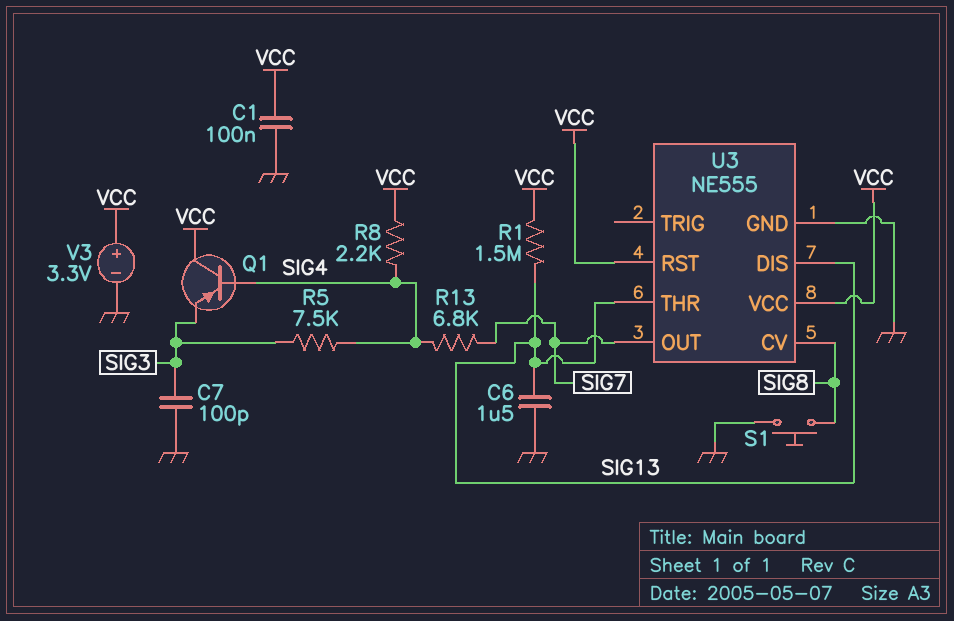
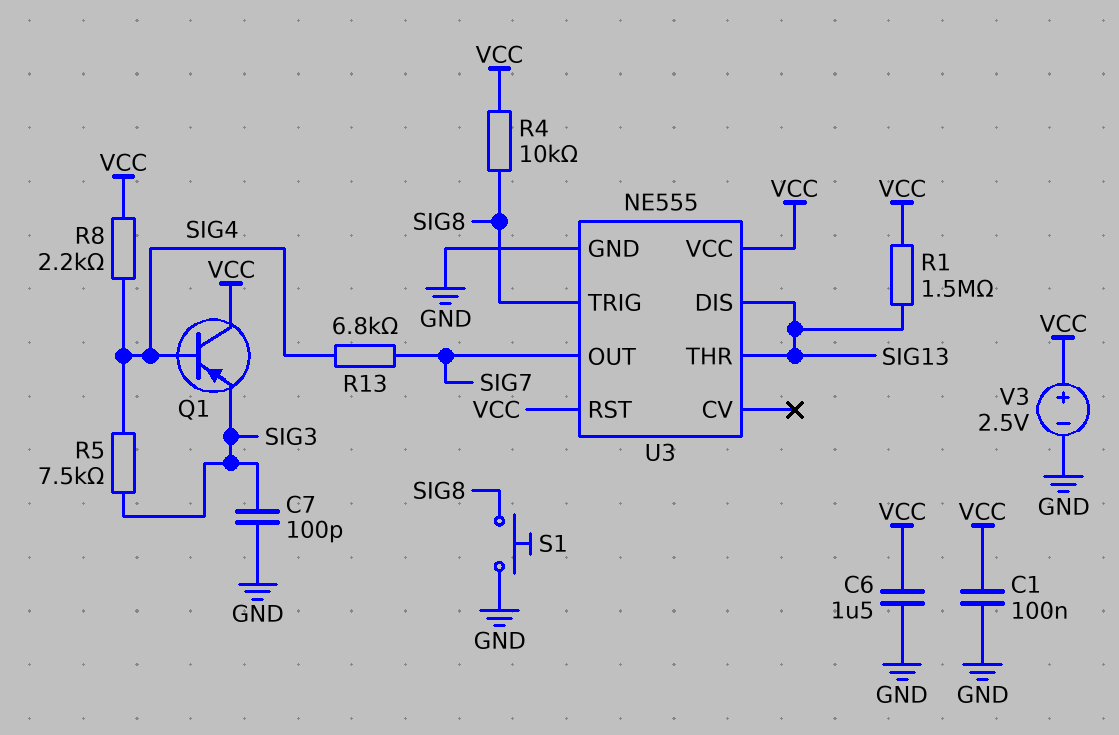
C6: 1.5uF (GND, SIG13) -> 1.5uF (GND, VCC)
R4: none -> 10k (SIG8, VCC)
U3 pin CV: SIG8 -> none
U3 pin TRIG: none -> SIG8
V3: 3.3V (plus VCC, minus GND) -> 2.5V (plus VCC, minus GND)

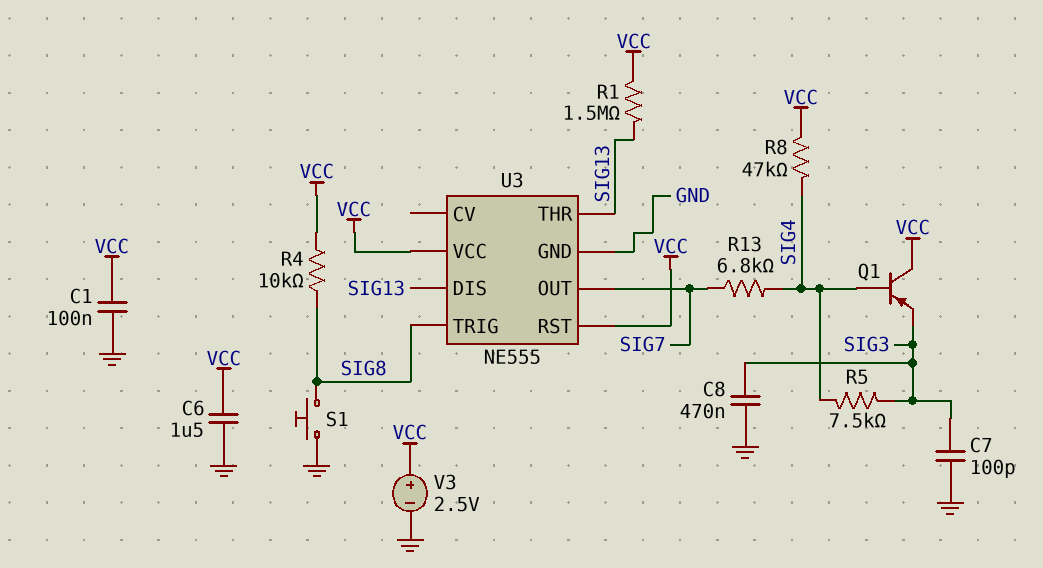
C8: none -> 470nF (GND, SIG3)
R8: 2.2k (SIG4, VCC) -> 47k (SIG4, VCC)

